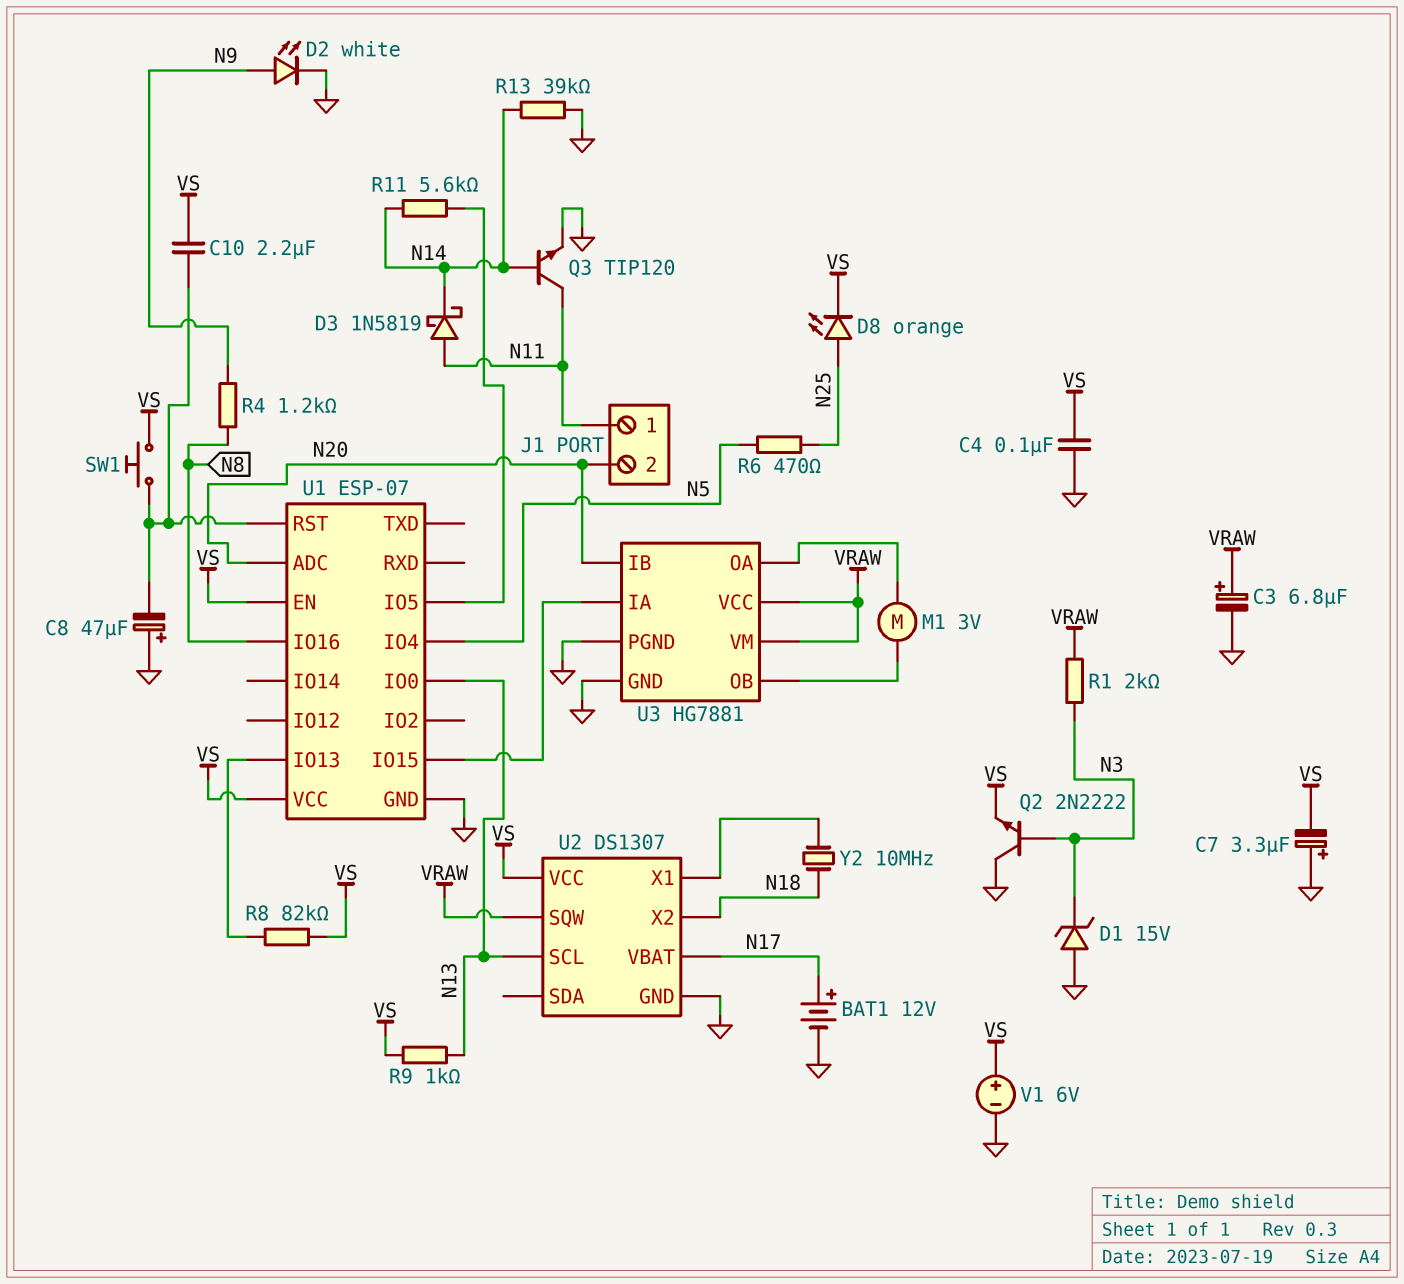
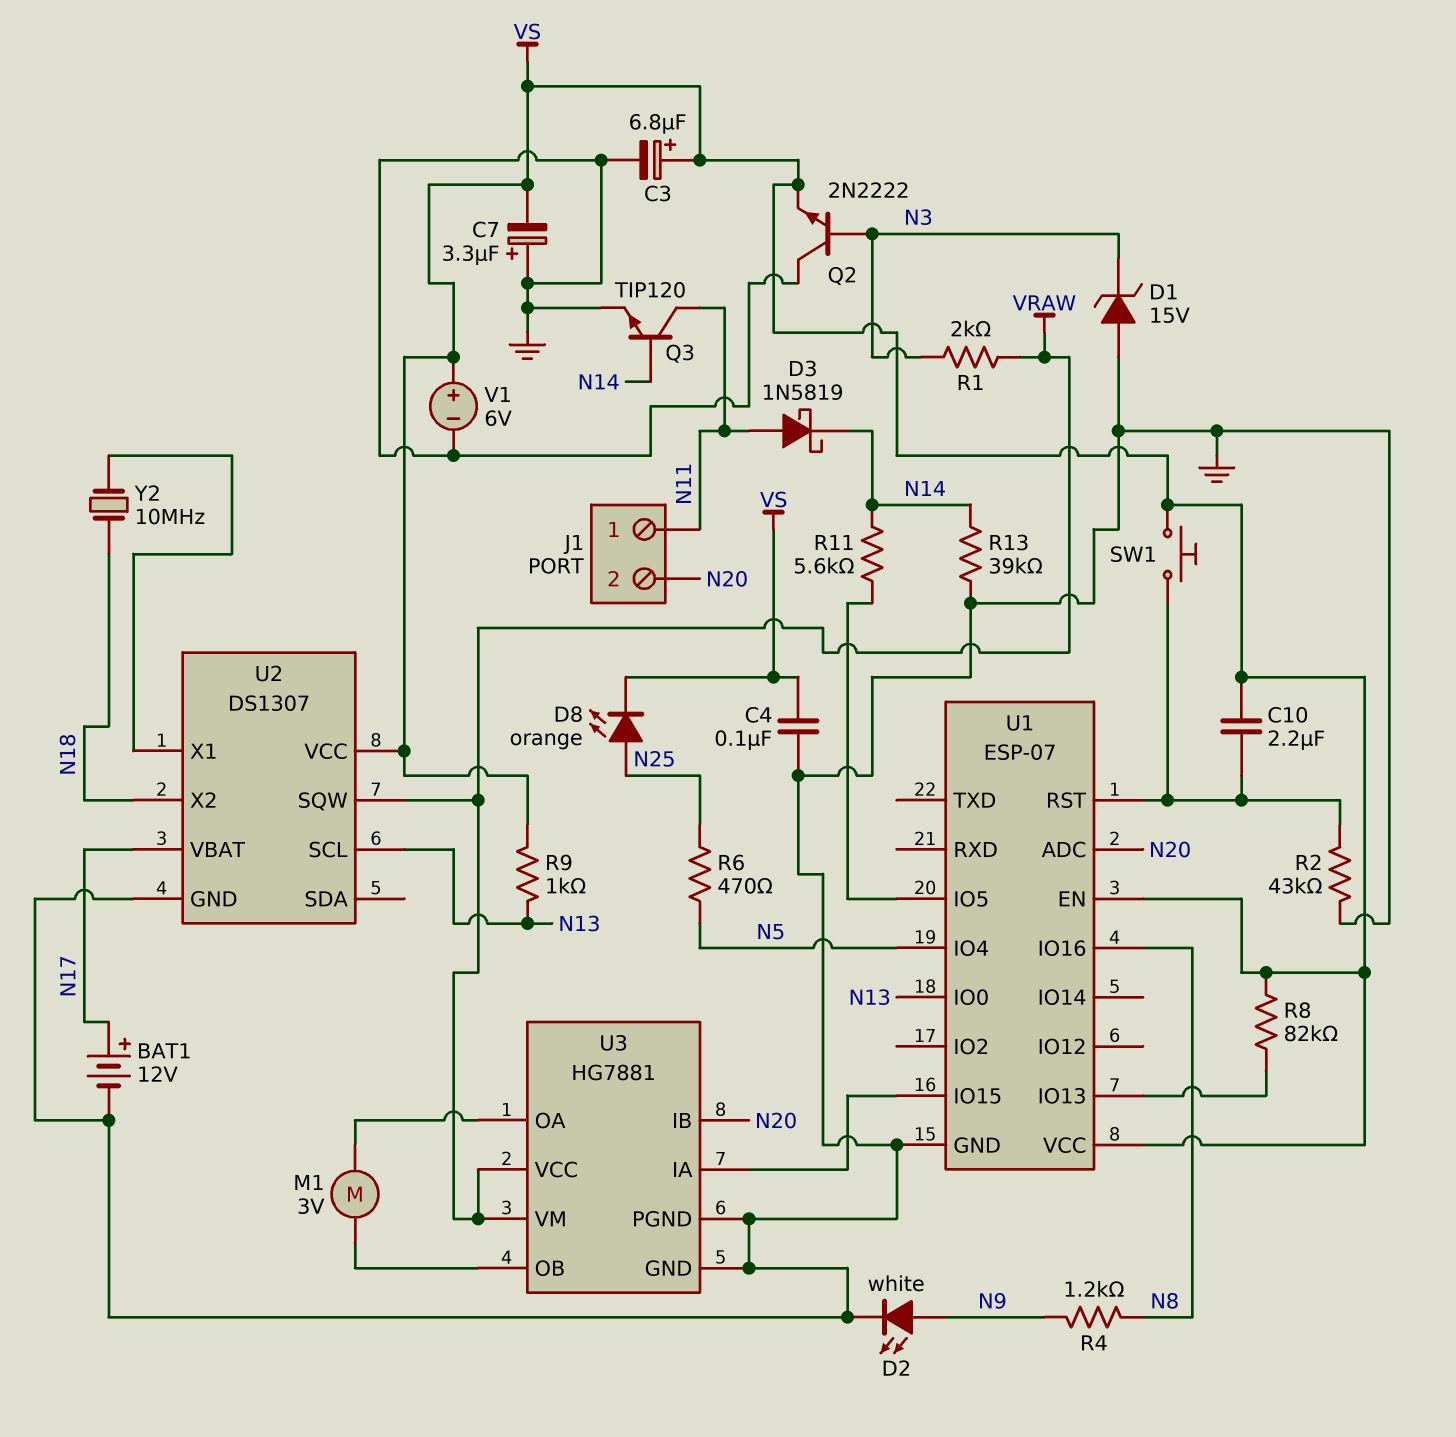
C3: 6.8uF (plus VRAW, minus GND) -> 6.8uF (plus VS, minus GND)
C8: 47uF (plus GND, minus U1/RST) -> none
R2: none -> 43k (GND, U1/RST)

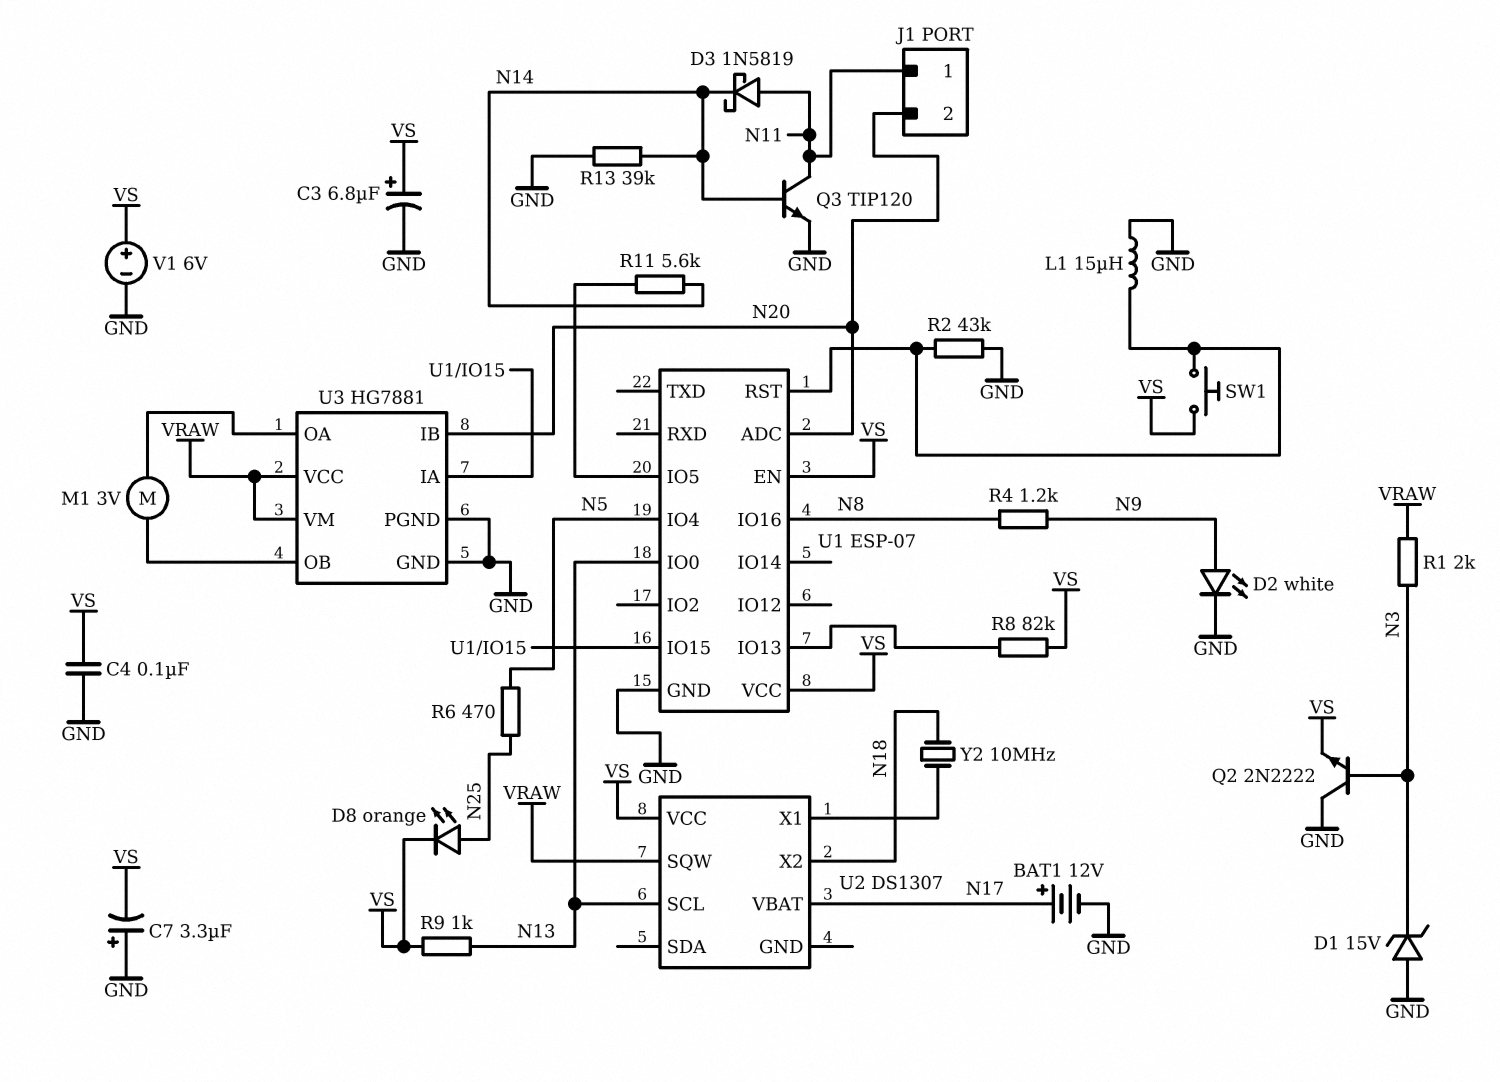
C10: 2.2uF (U1/RST, VS) -> none
L1: none -> 15uH (GND, U1/RST)
U2 pin GND: GND -> none

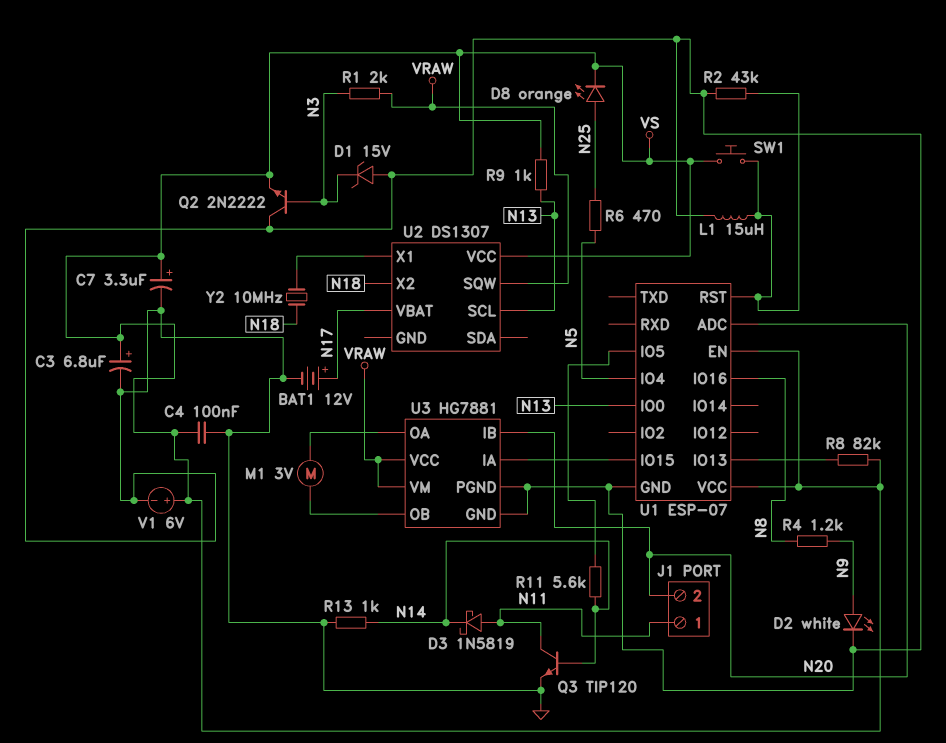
C7: 3.3uF (plus GND, minus VS) -> 3.3uF (plus VS, minus GND)
R13: 39k (GND, N14) -> 1k (GND, N14)

